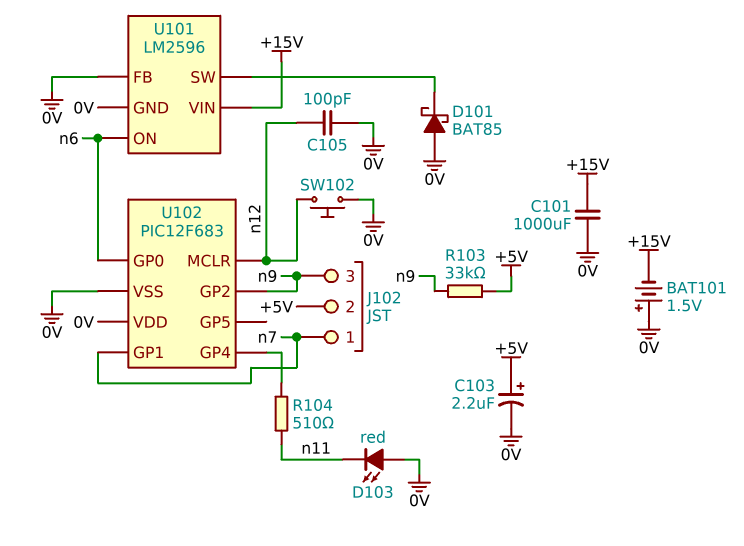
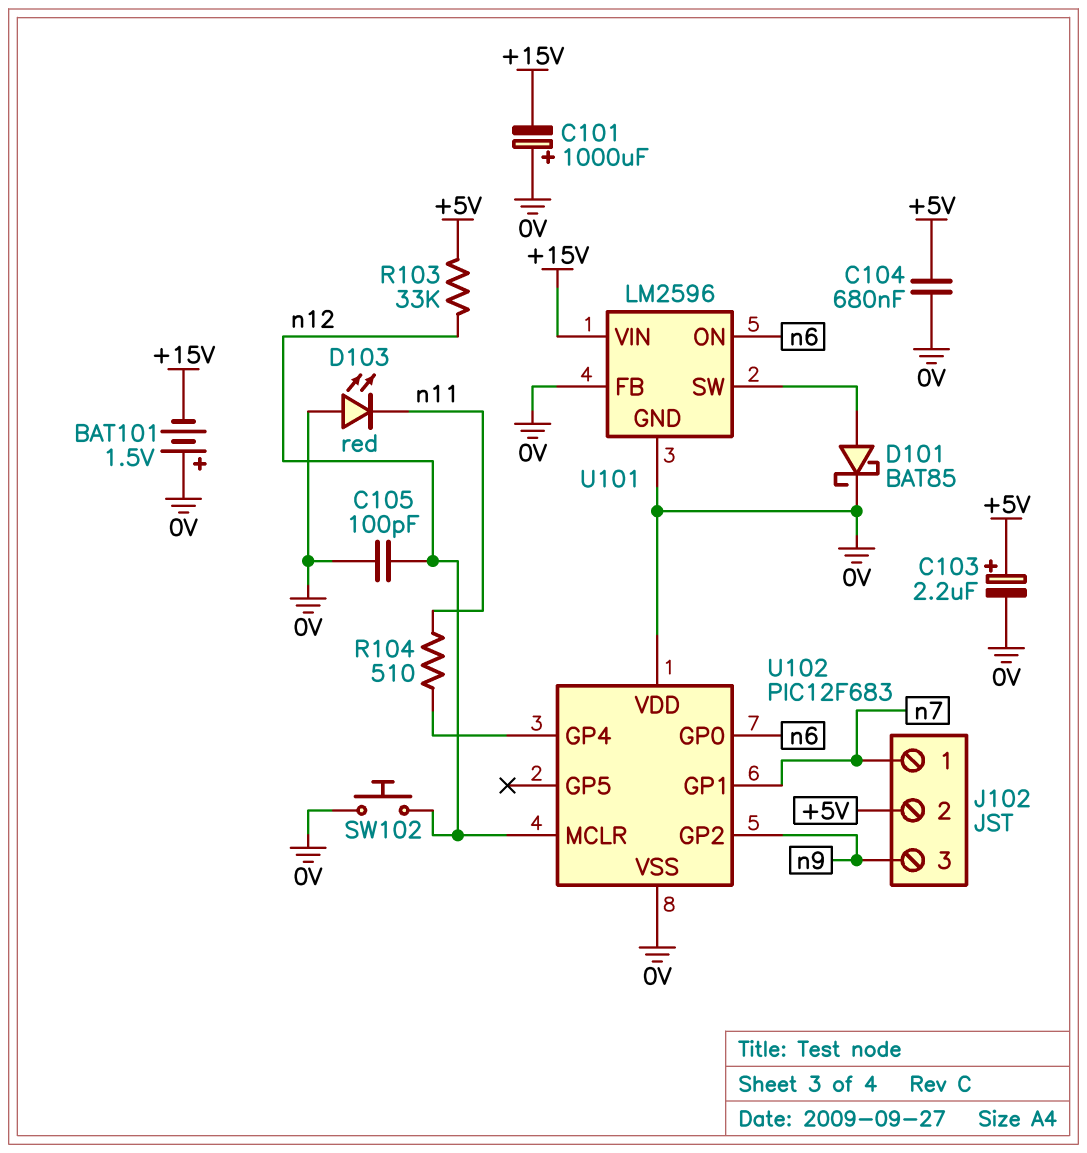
C101: 1000uF (+15V, 0V) -> 1000uF (plus 0V, minus +15V)
C104: none -> 680nF (+5V, 0V)
D101: schottky BAT85 (A 0V, K U101/SW) -> schottky BAT85 (A U101/SW, K 0V)
R103: 33k (+5V, n9) -> 33k (+5V, n12)

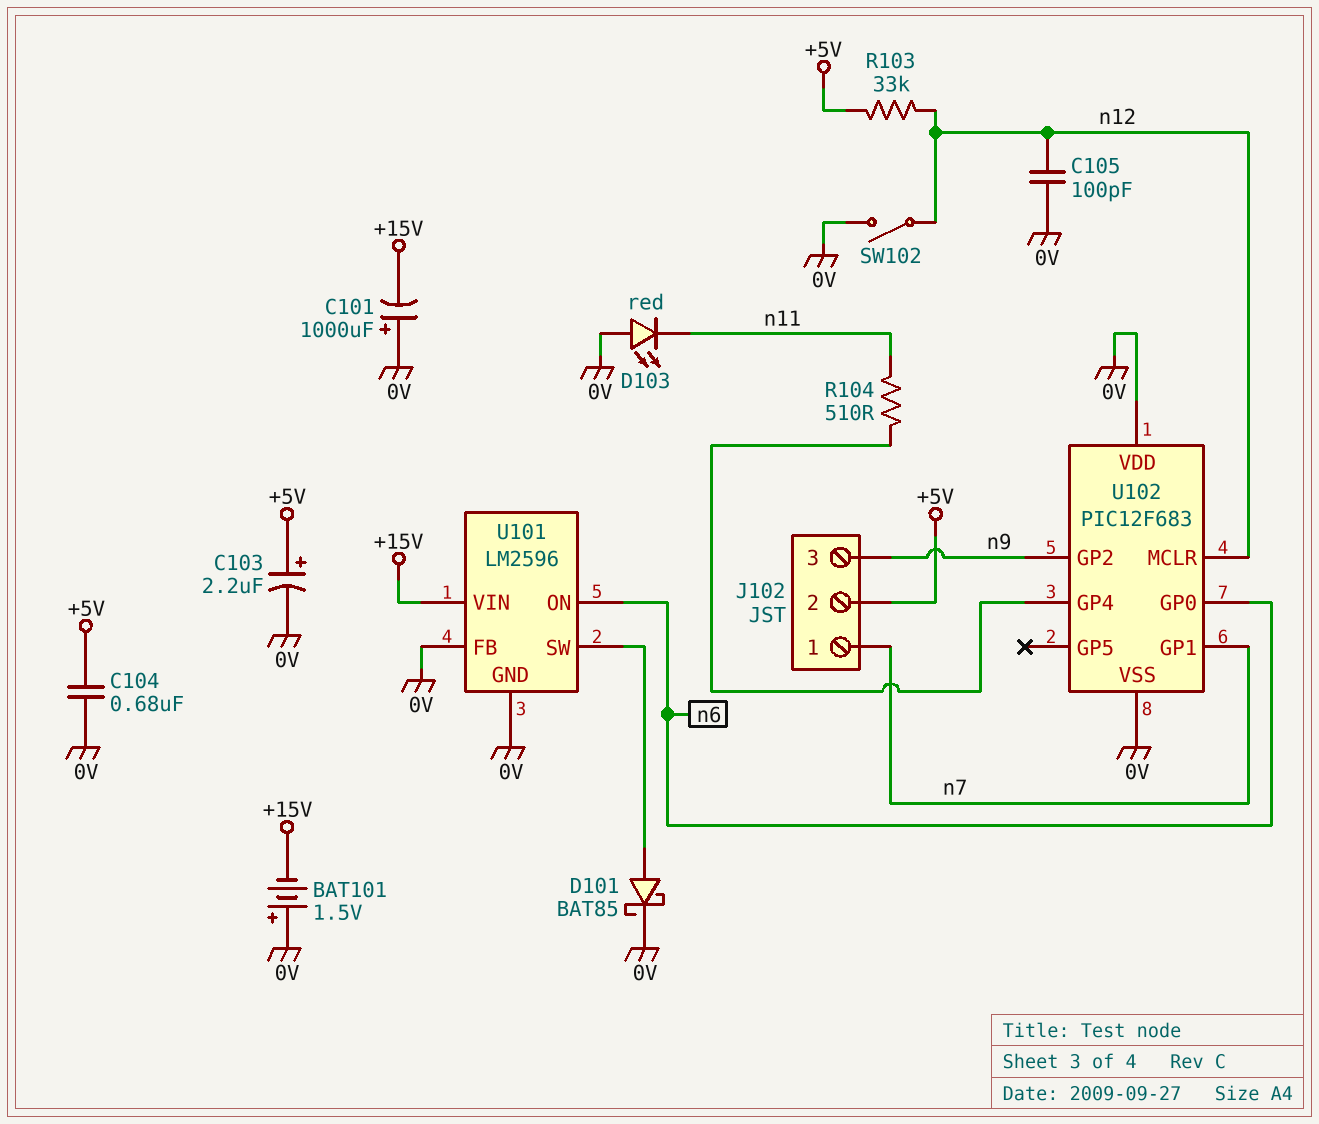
SW102: button (0V, n12) -> switch (0V, n12)

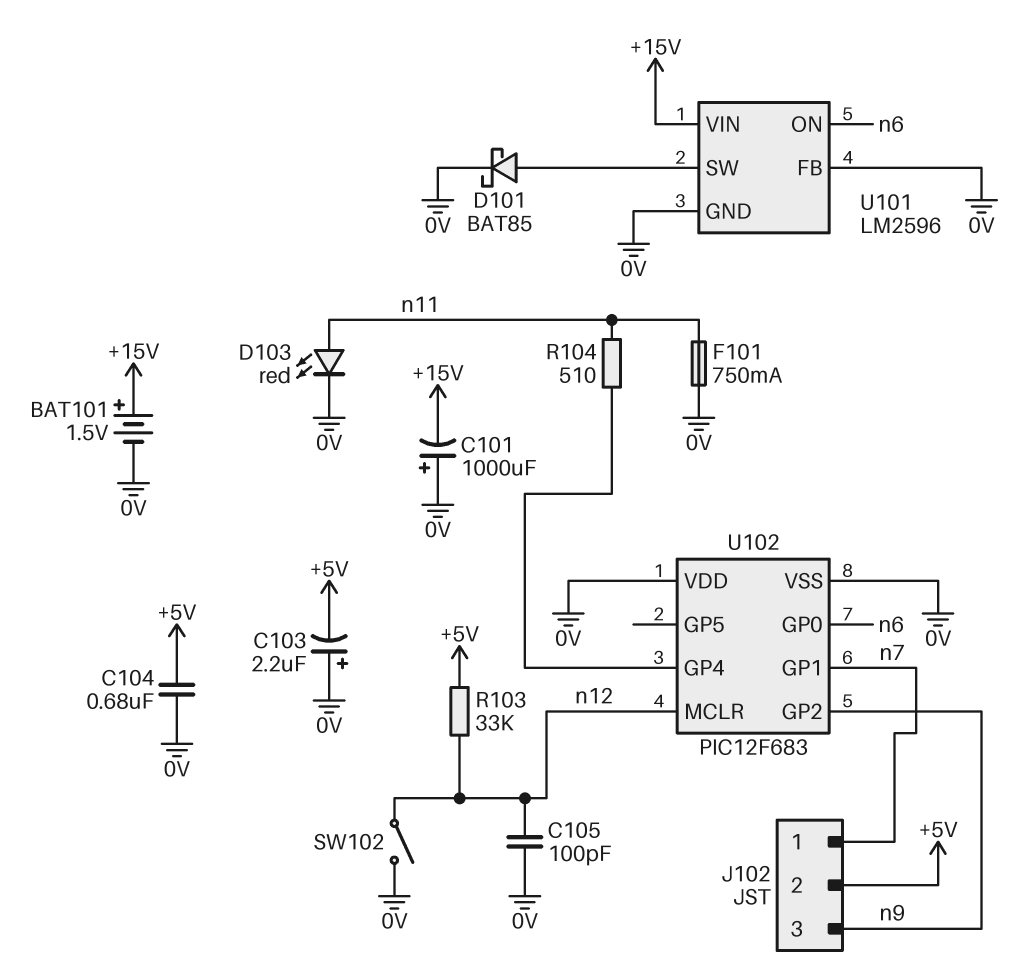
BAT101: 1.5V (plus 0V, minus +15V) -> 1.5V (plus +15V, minus 0V)
C103: 2.2uF (plus +5V, minus 0V) -> 2.2uF (plus 0V, minus +5V)
D103: LED red (A 0V, K n11) -> LED red (A n11, K 0V)
F101: none -> 750mA (0V, n11)

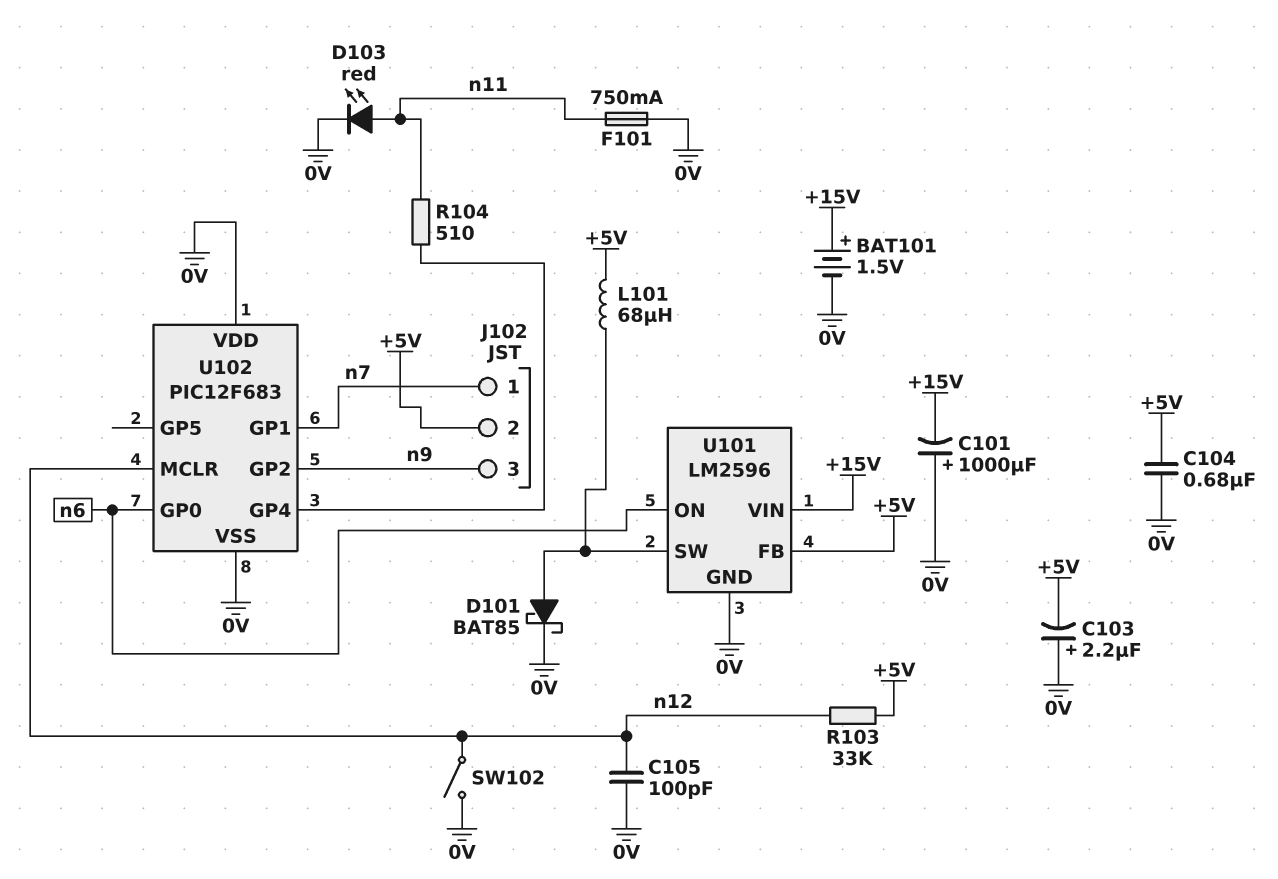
L101: none -> 68uH (+5V, U101/SW)
U101 pin FB: 0V -> +5V

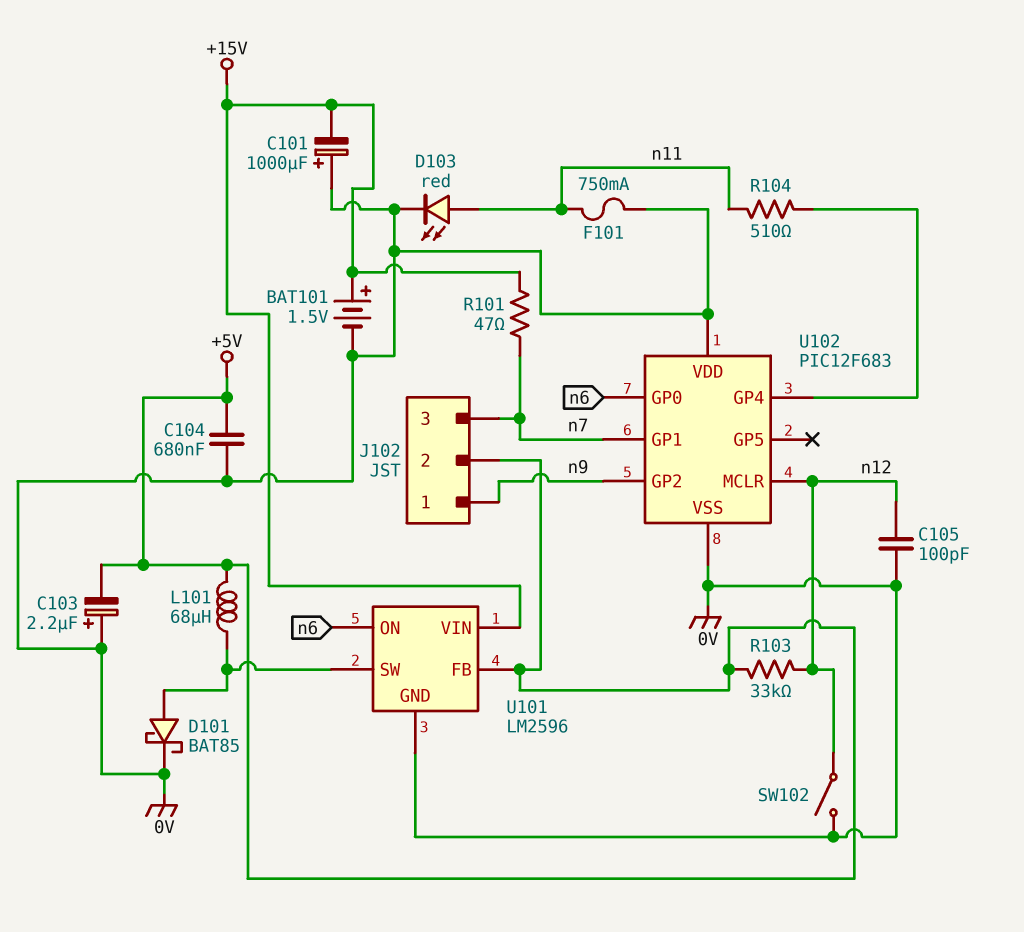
J102 pin 1: n7 -> n9
J102 pin 3: n9 -> n7
R101: none -> 47 (+15V, n7)

